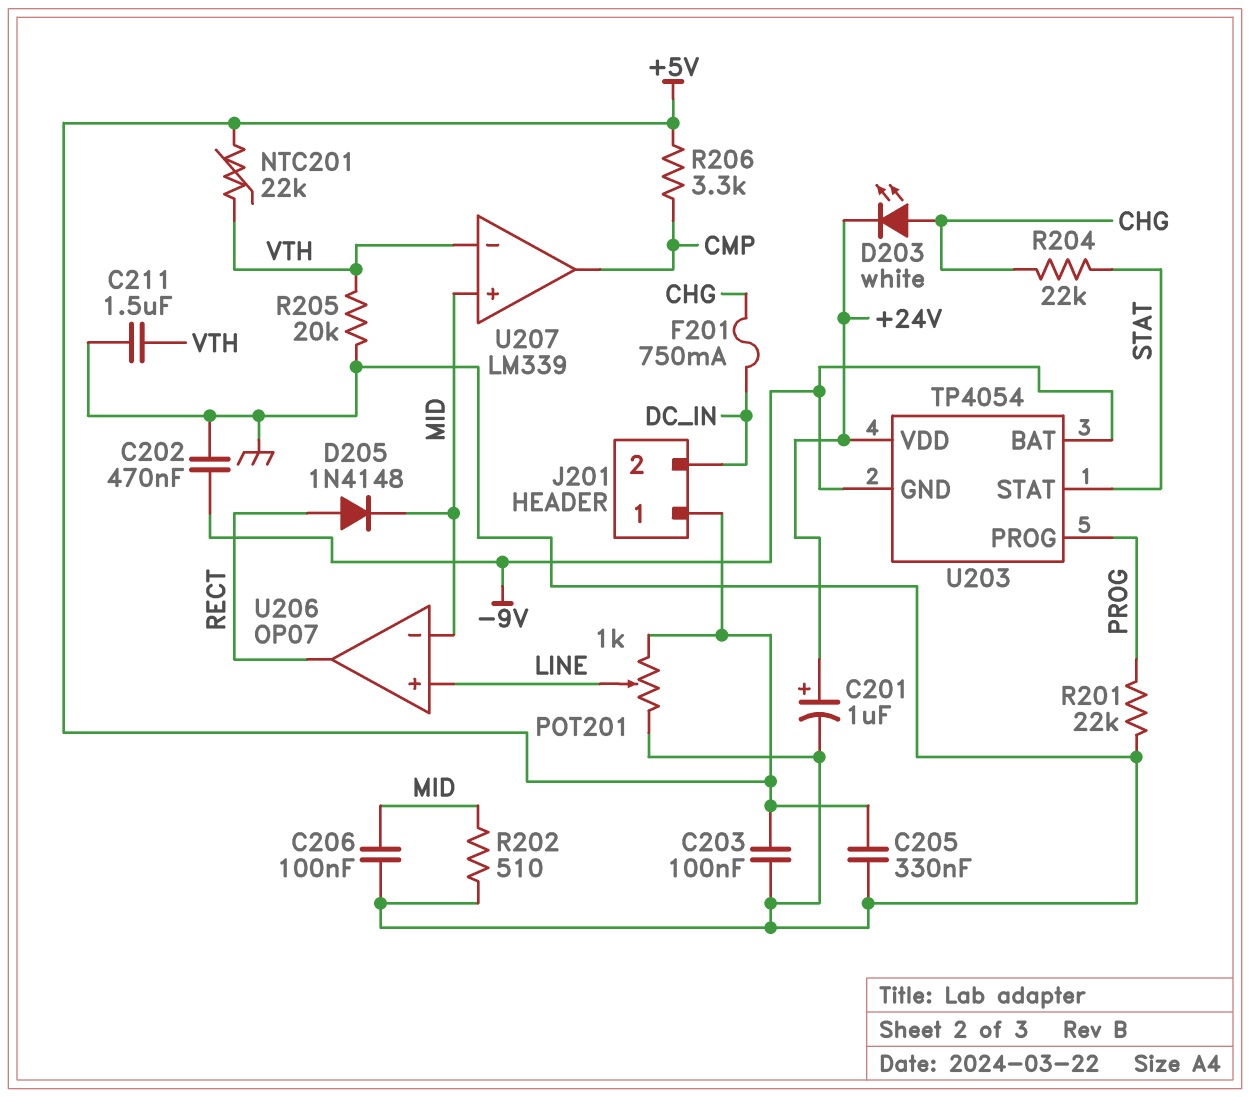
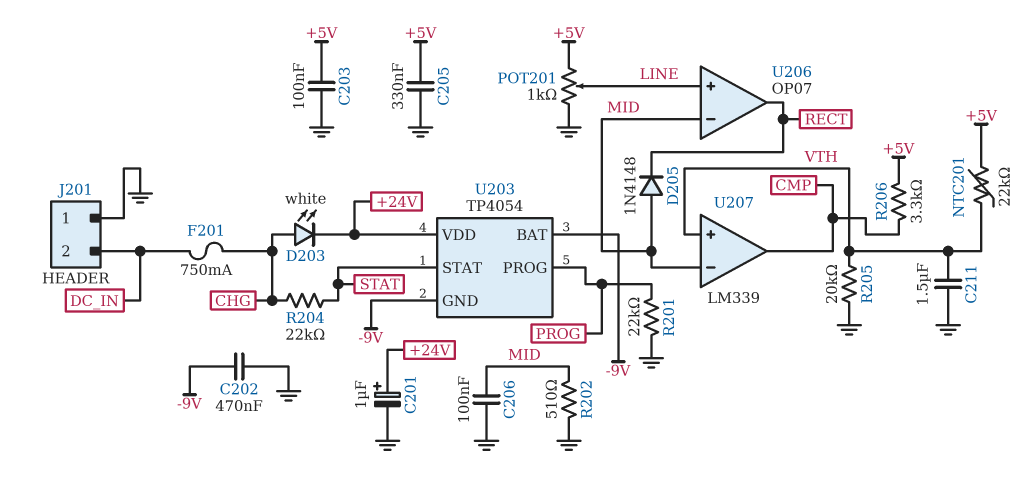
D205: diode 1N4148 (A RECT, K MID) -> diode 1N4148 (A MID, K RECT)
J201 pin 1: +5V -> GND
U207 pin in+: MID -> VTH
U207 pin in-: VTH -> MID

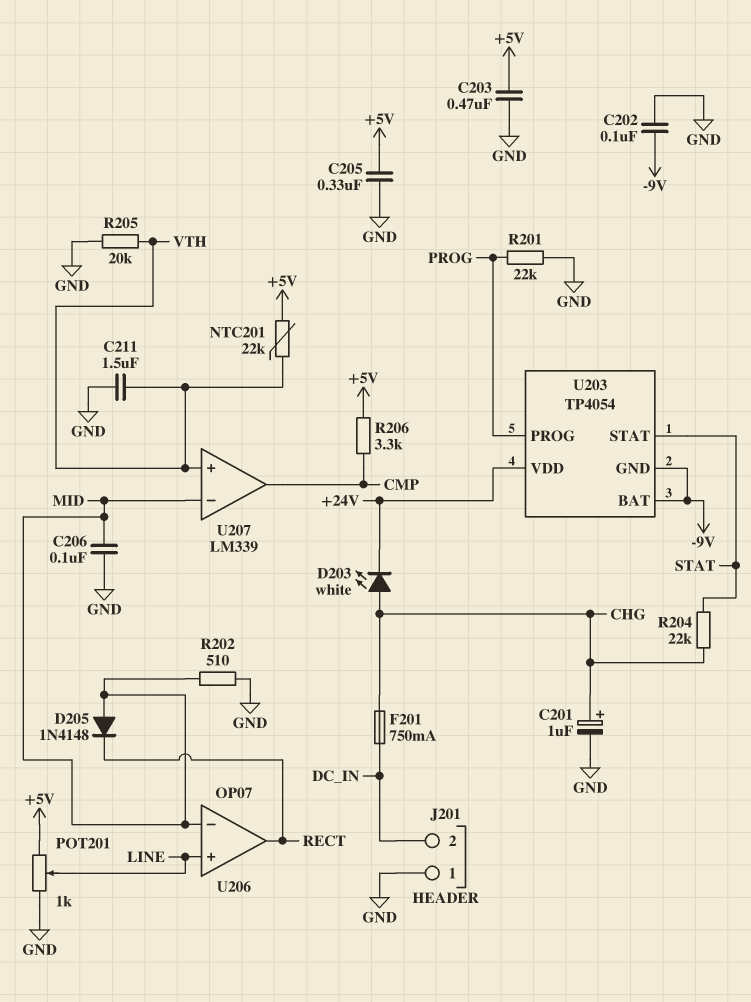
C201: 1uF (plus +24V, minus GND) -> 1uF (plus CHG, minus GND)
C202: 470nF (-9V, GND) -> 100nF (-9V, GND)
C203: 100nF (+5V, GND) -> 470nF (+5V, GND)

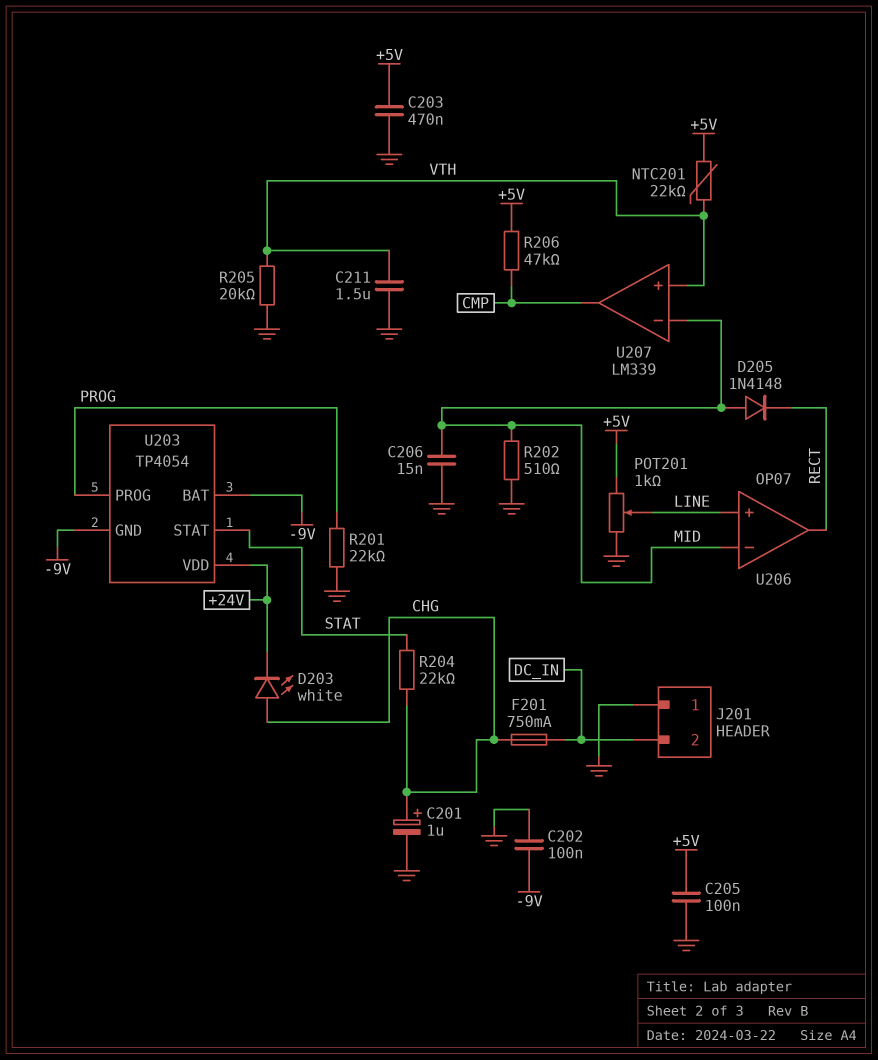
C205: 330nF (+5V, GND) -> 100nF (+5V, GND)
C206: 100nF (GND, MID) -> 15nF (GND, MID)
R206: 3.3k (+5V, CMP) -> 47k (+5V, CMP)

